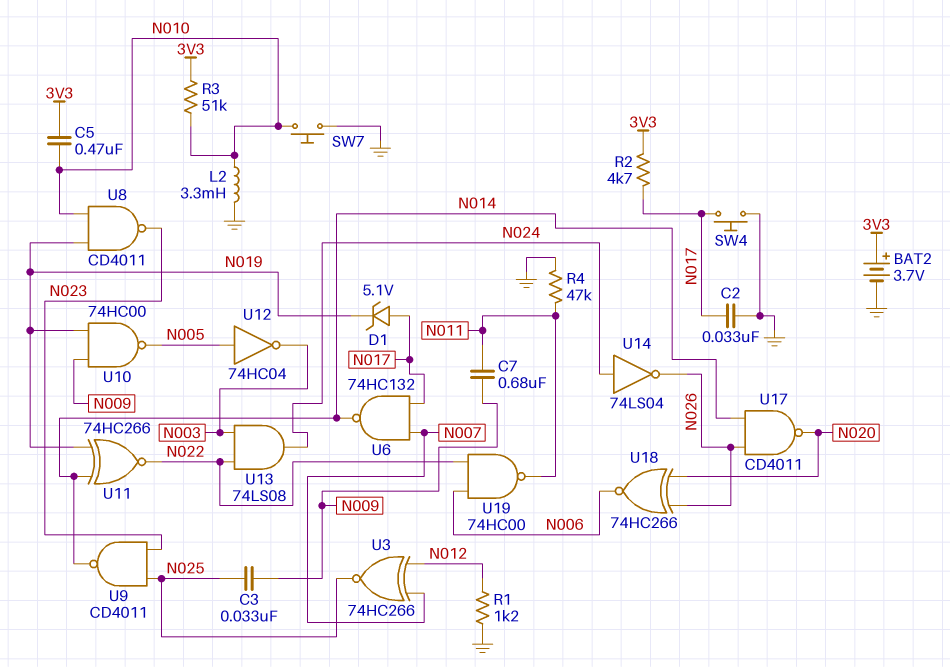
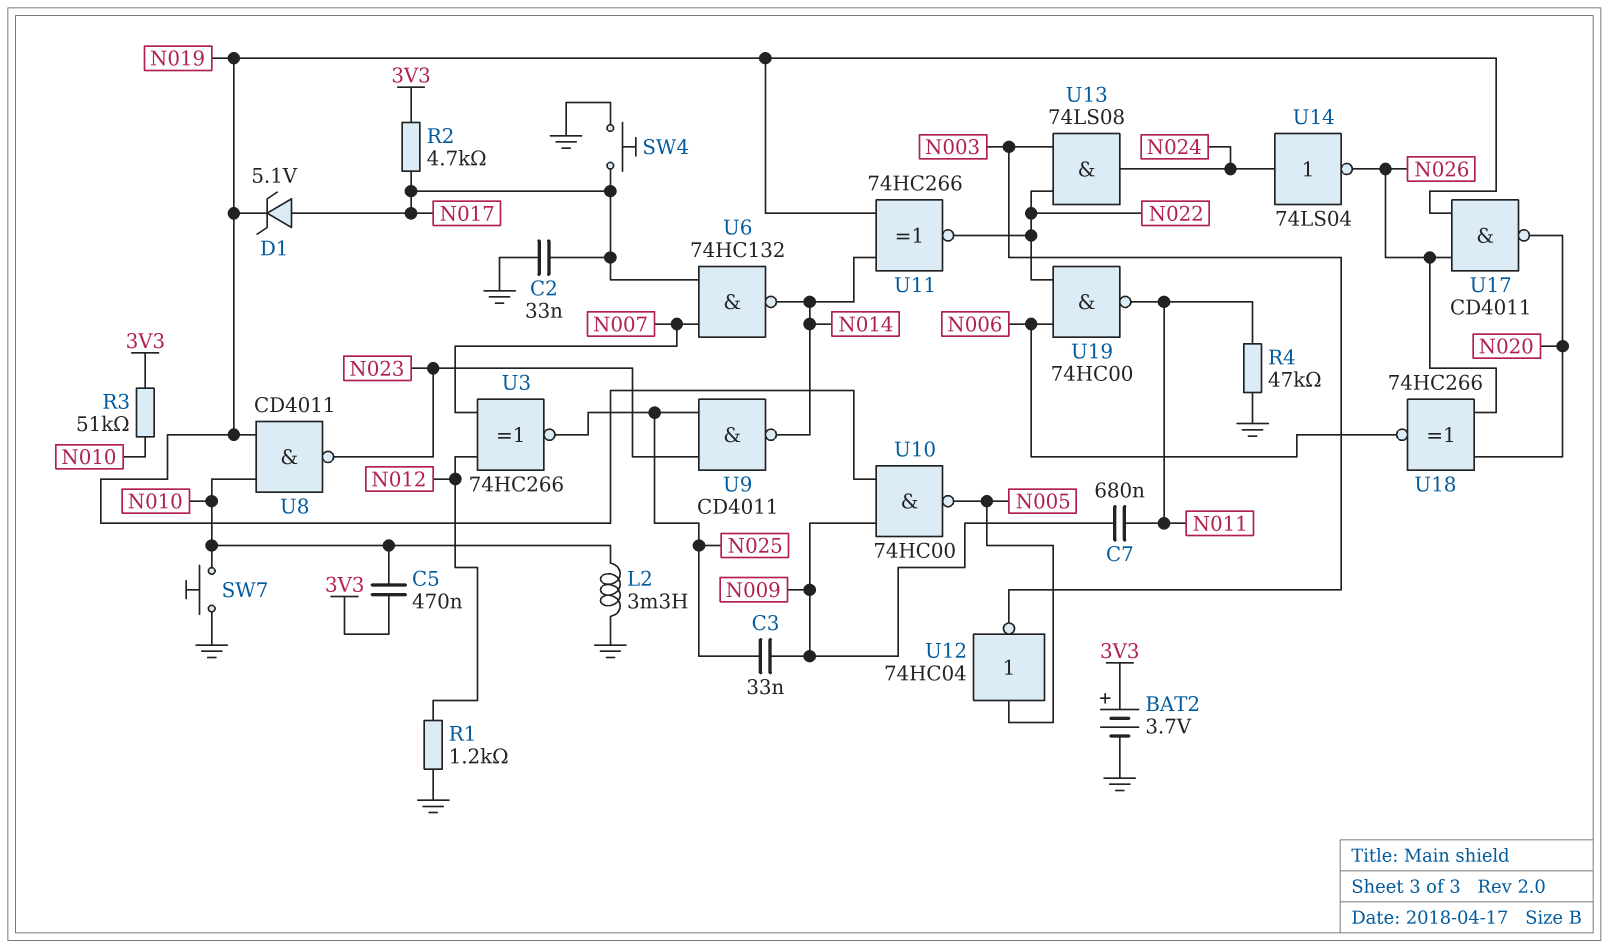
U17: NAND CD4011 (in N014, in N026, out N020) -> NAND CD4011 (in N019, in N026, out N020)

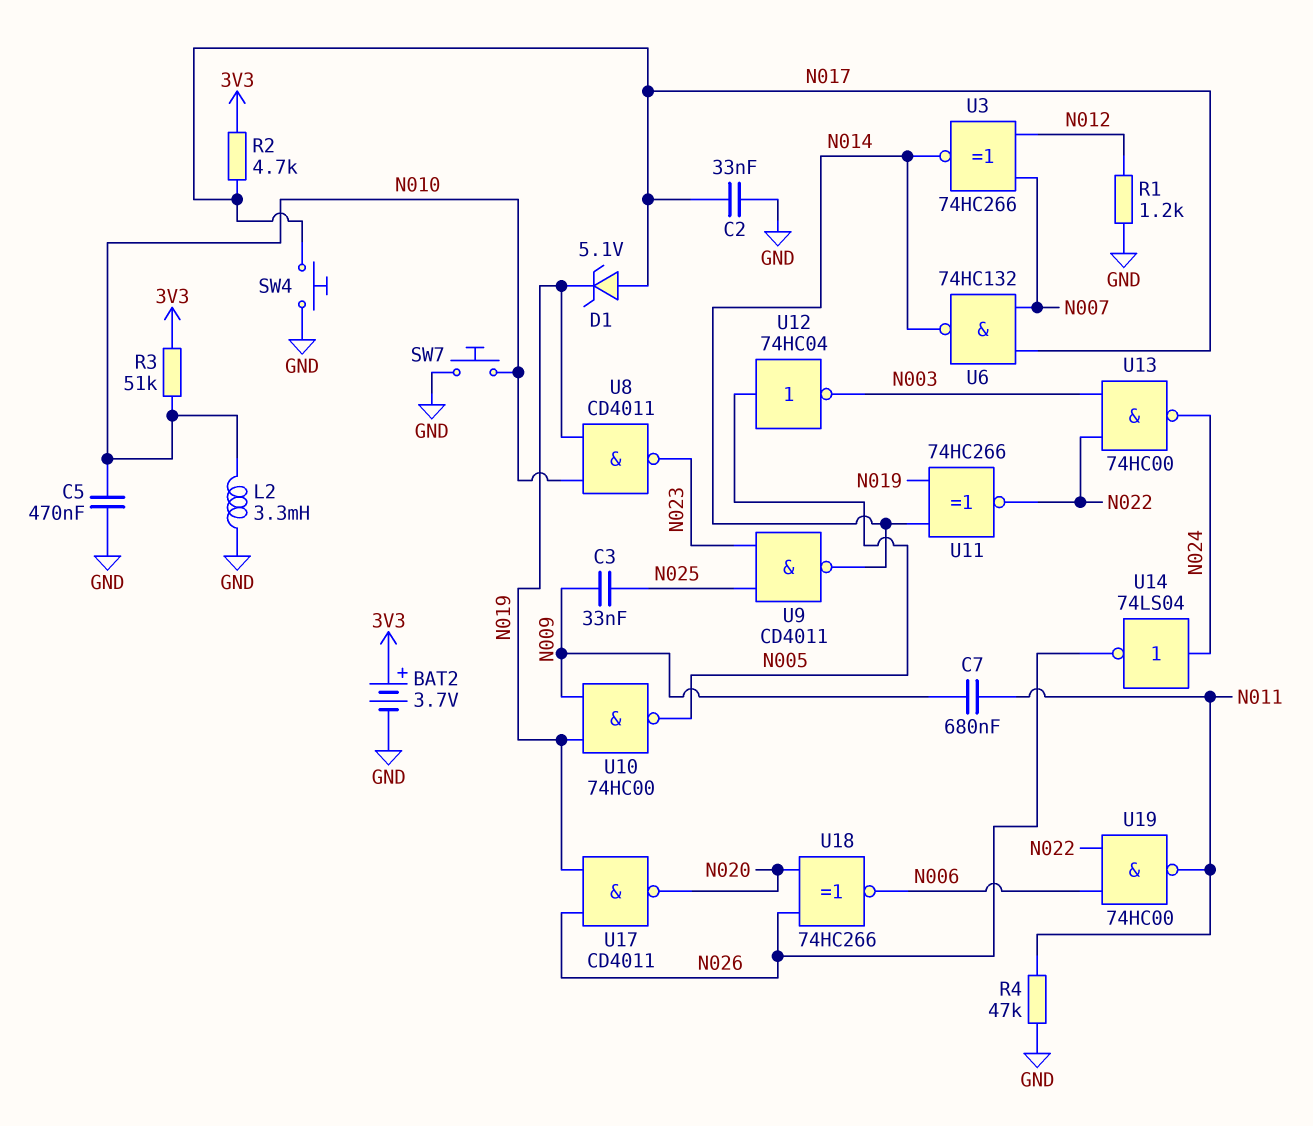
C5: 470nF (3V3, N010) -> 470nF (GND, N010)
U3: XNOR 74HC266 (in N007, in N012, out N025) -> XNOR 74HC266 (in N007, in N012, out N014)
U13: AND 74LS08 (in N003, in N022, out N024) -> NAND 74HC00 (in N003, in N022, out N024)

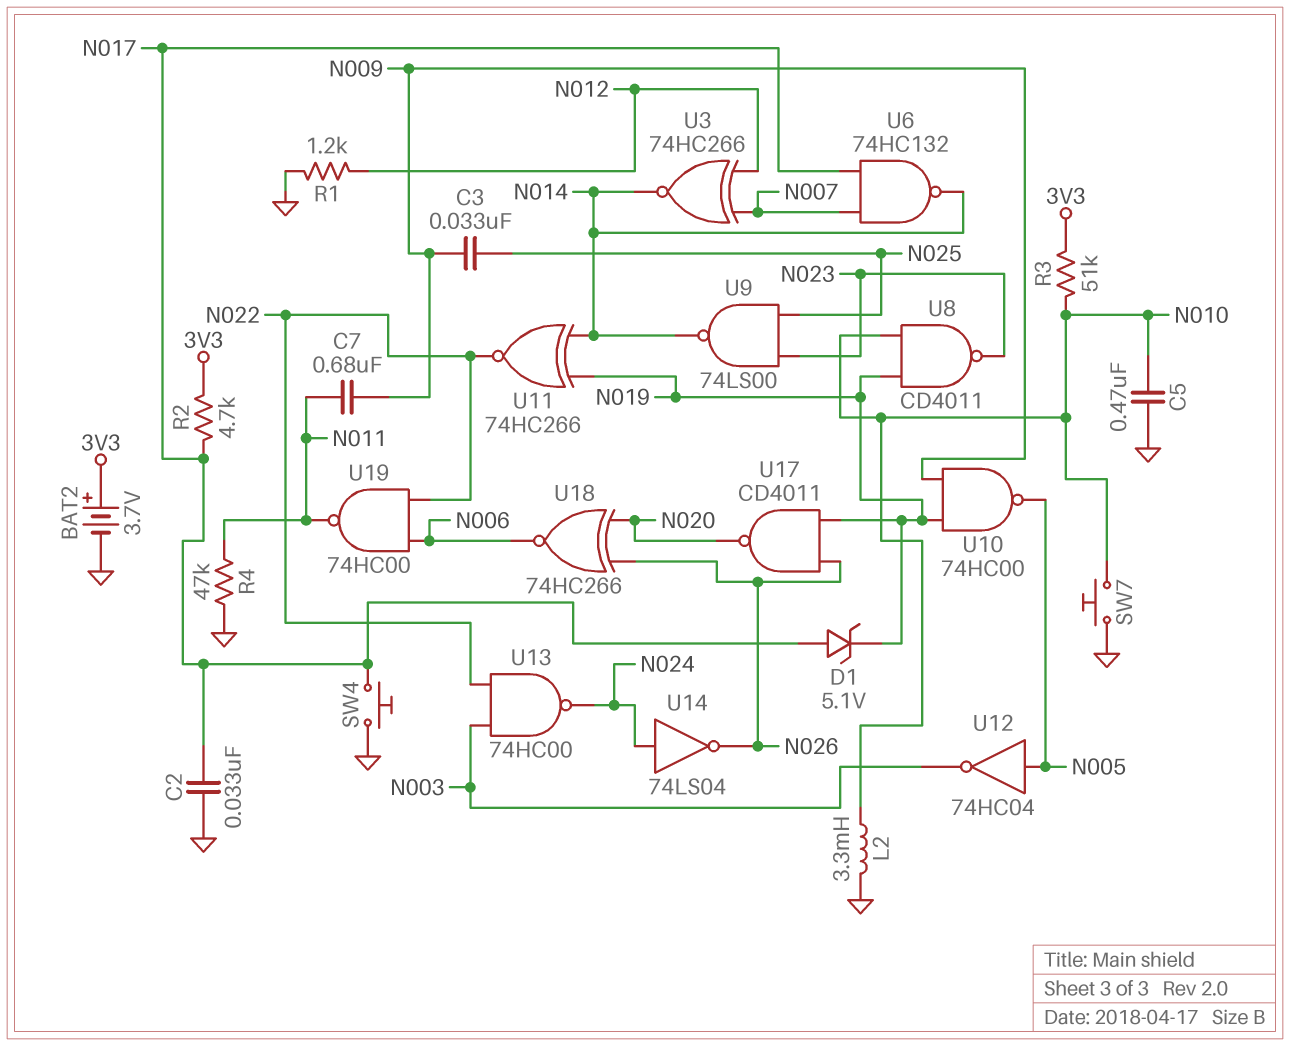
U9: NAND CD4011 (in N023, in N025, out N014) -> NAND 74LS00 (in N023, in N025, out N014)

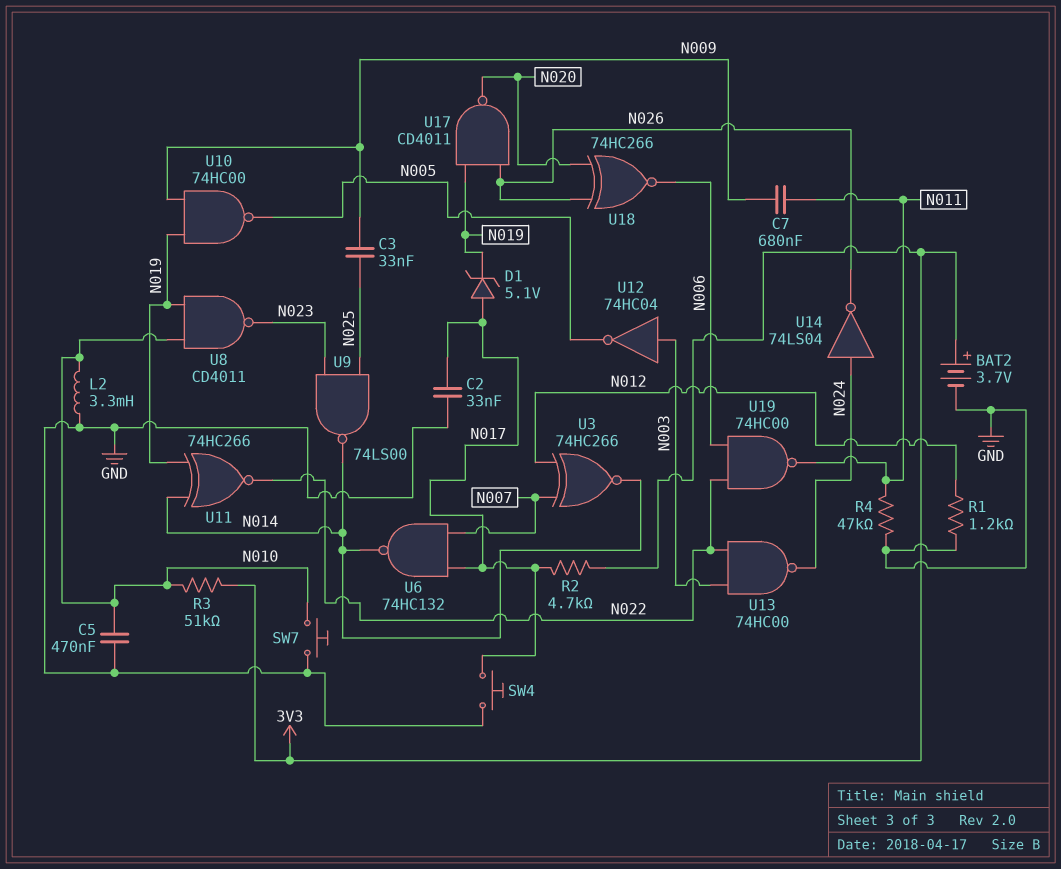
U12: NOT 74HC04 (in N005, out N003) -> NOT 74HC04 (in N003, out N005)

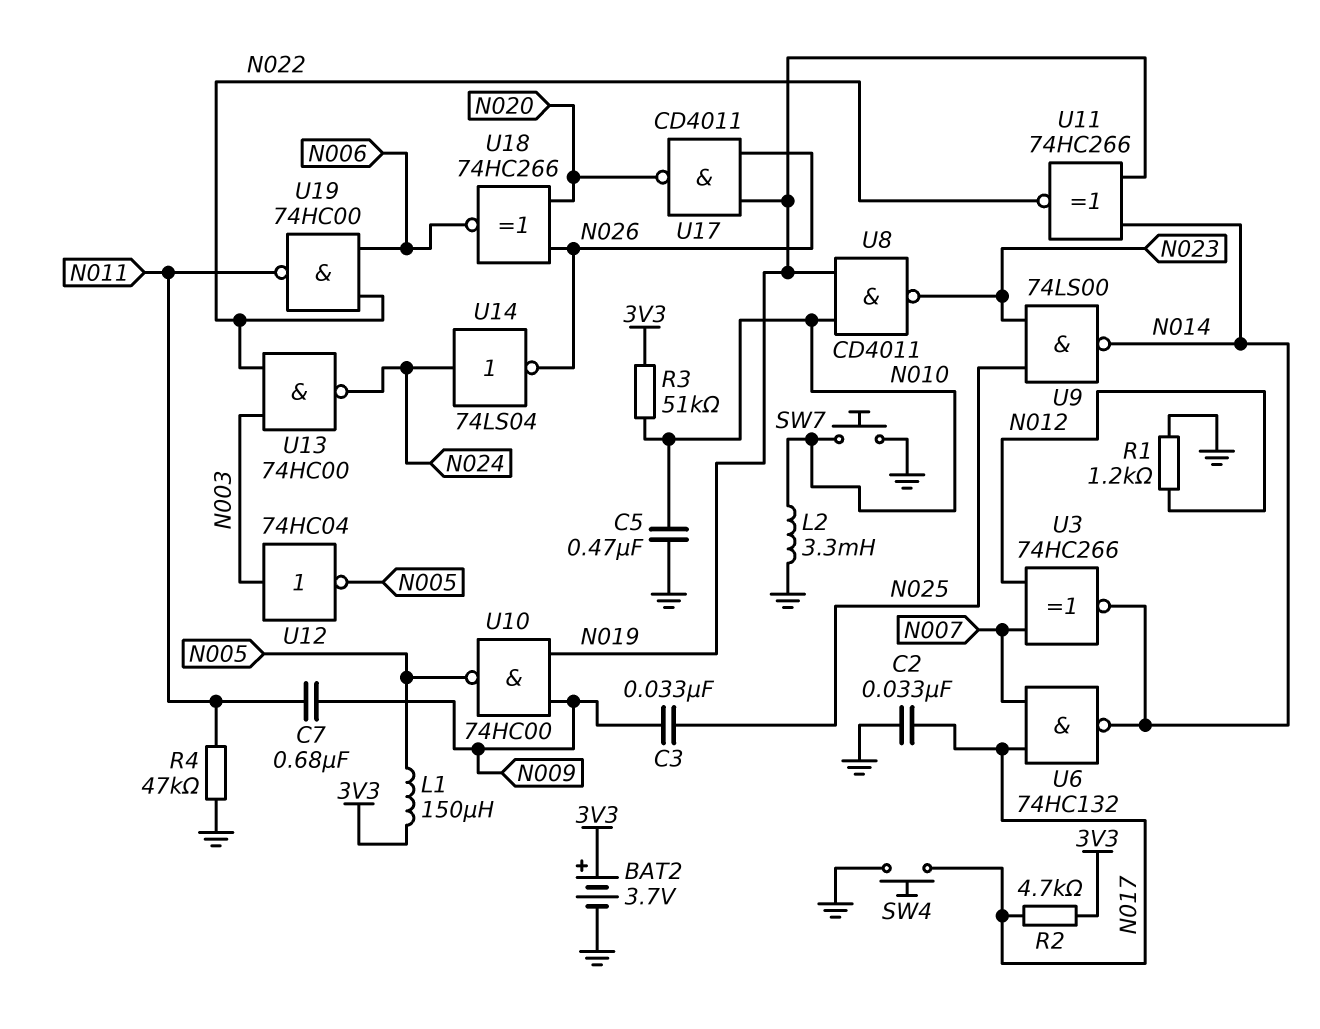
D1: zener 5.1V (A N017, K N019) -> none
L1: none -> 150uH (3V3, N005)

